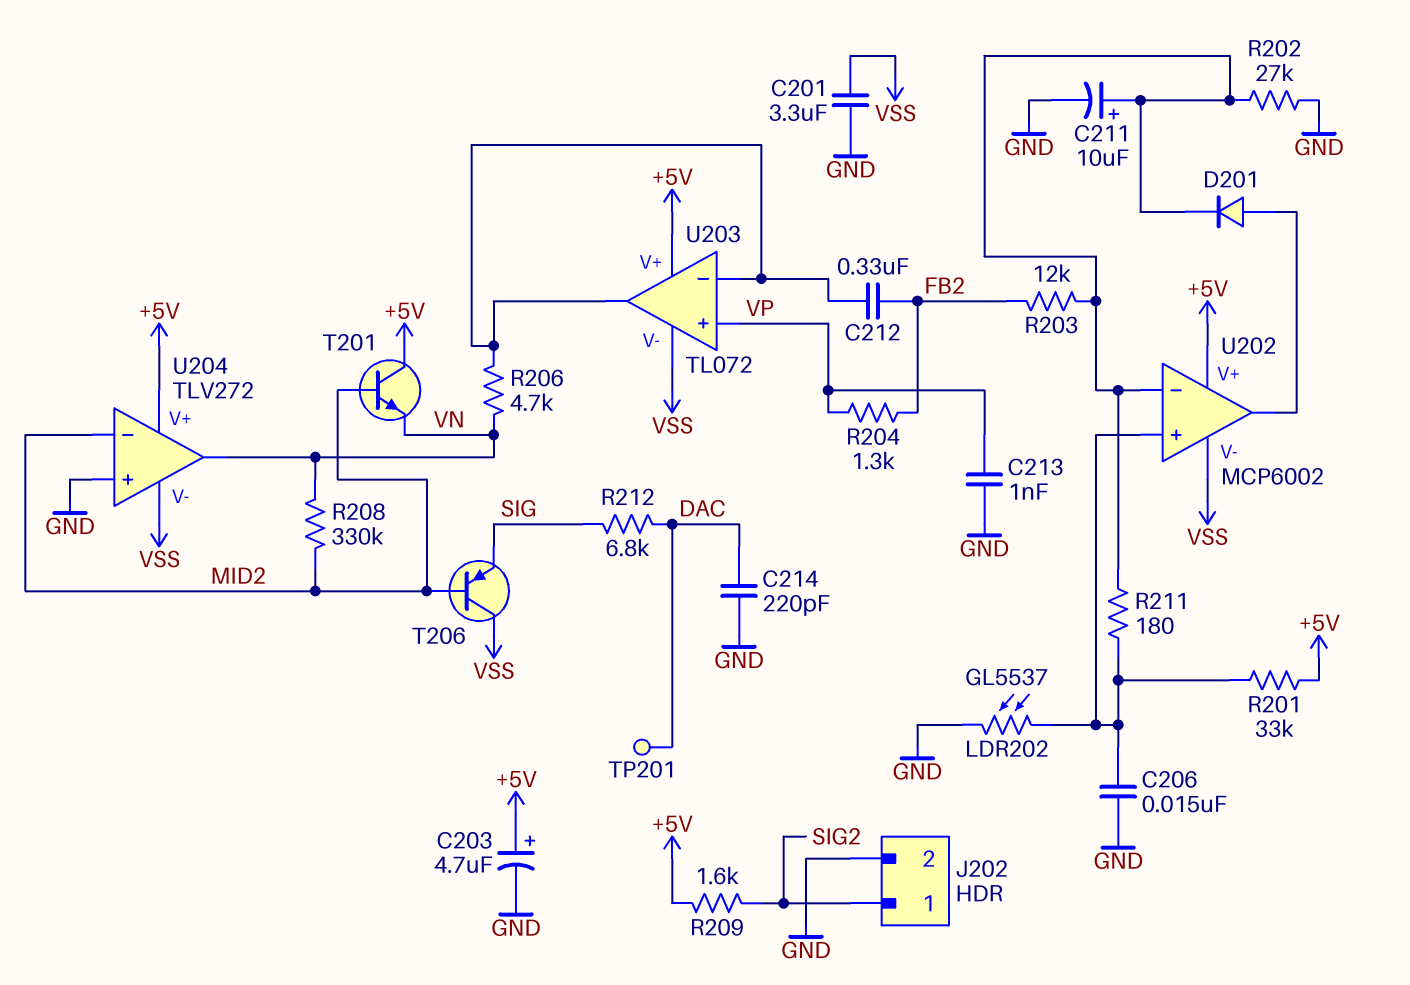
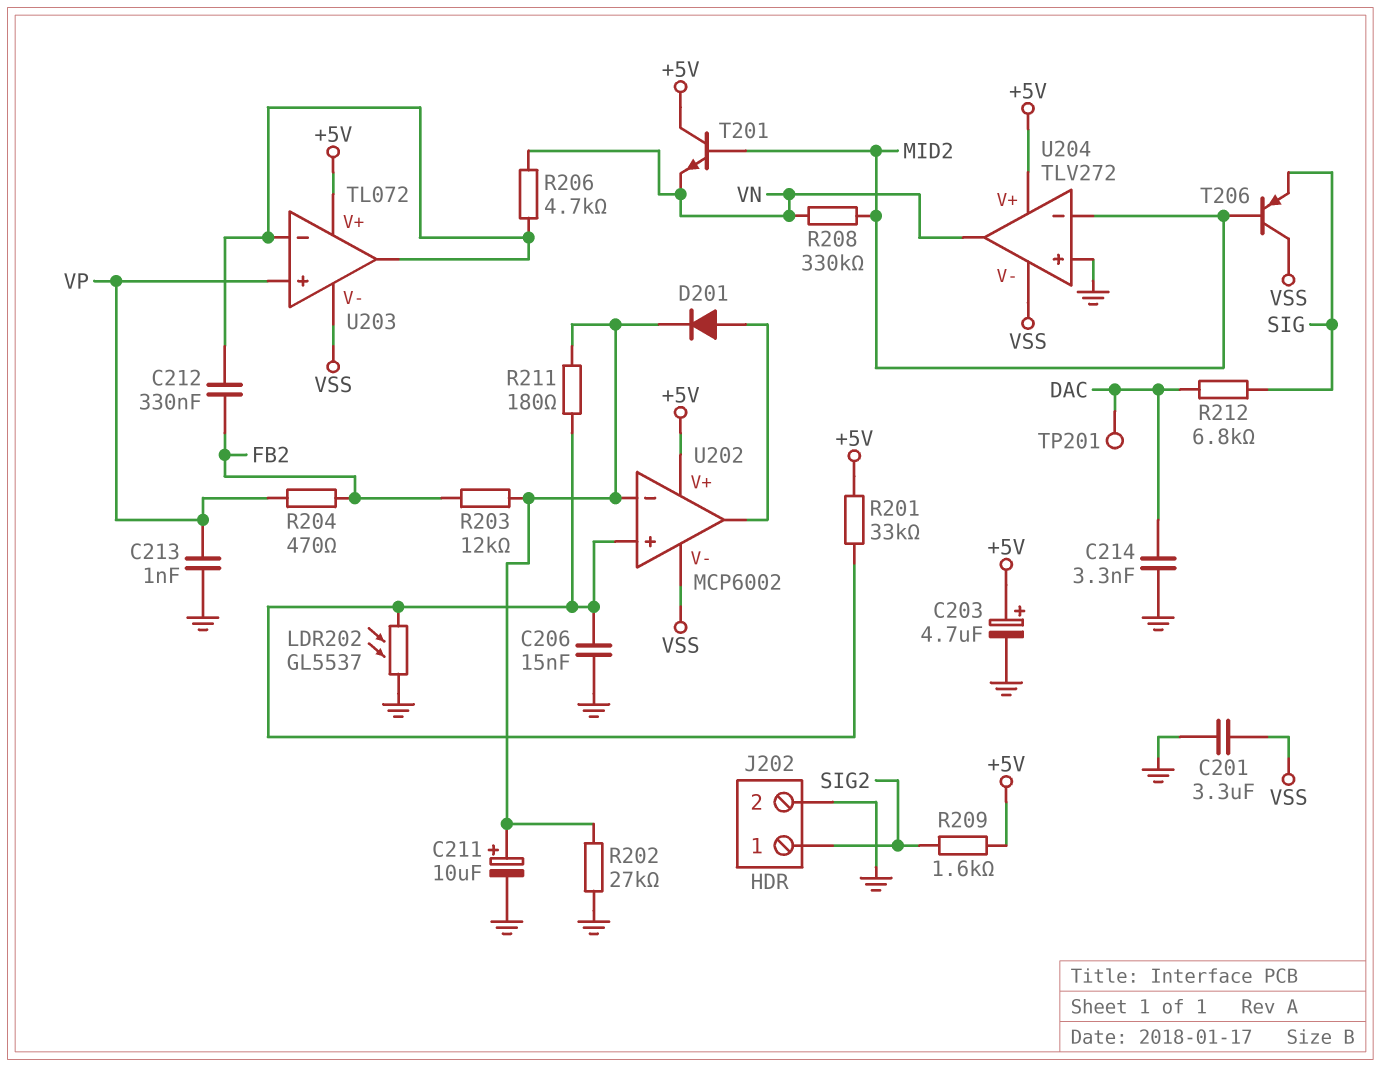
C214: 220pF (DAC, GND) -> 3.3nF (DAC, GND)
R204: 1.3k (FB2, VP) -> 470 (FB2, VP)

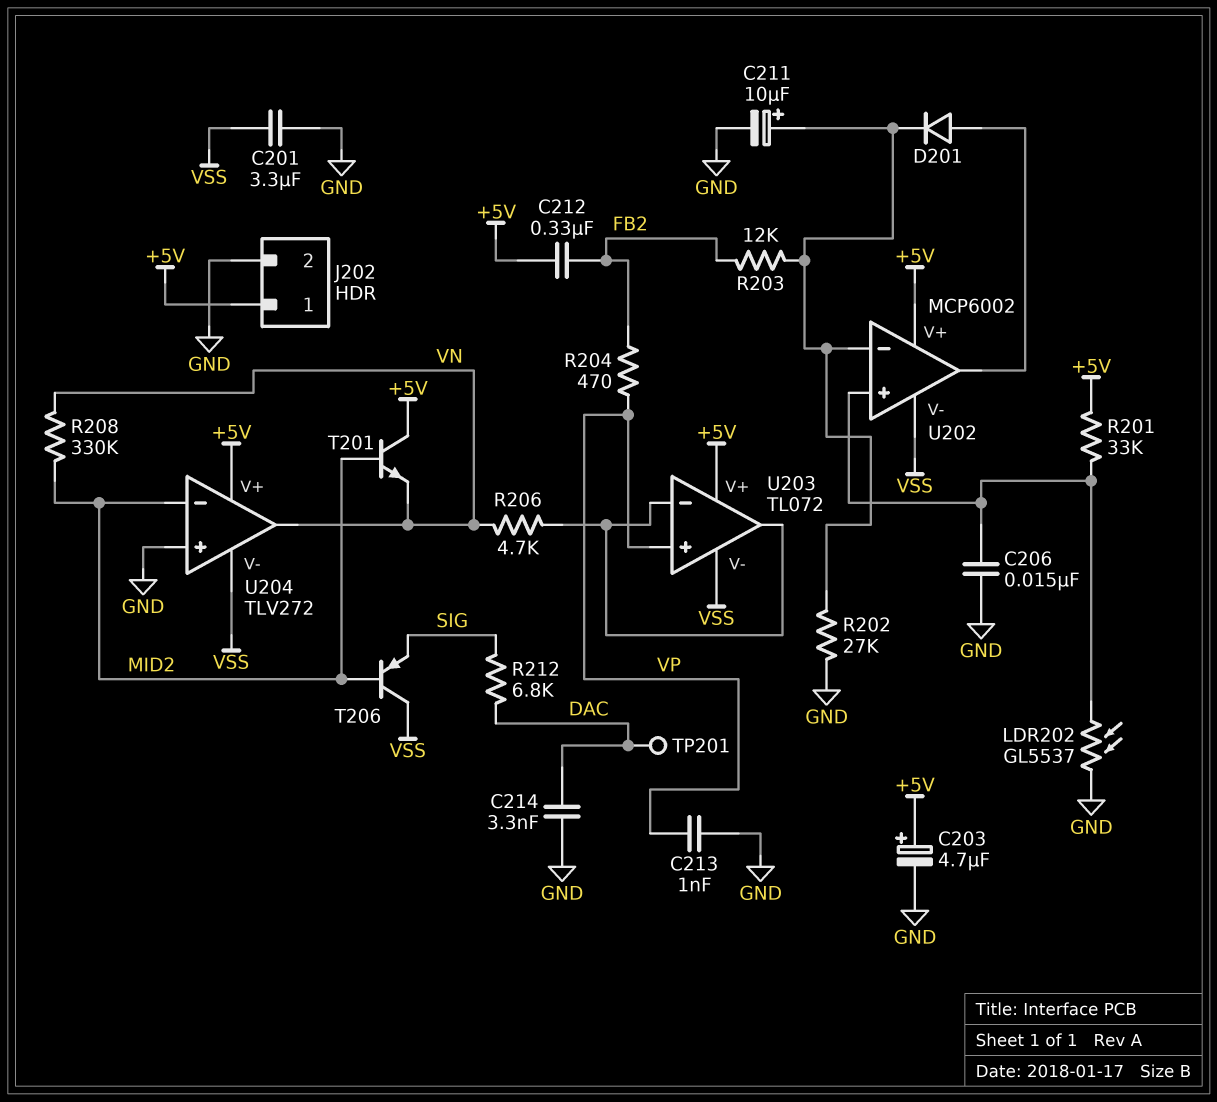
C212: 330nF (FB2, U203/in-) -> 330nF (+5V, FB2)
J202 pin 1: SIG2 -> +5V
R209: 1.6k (+5V, SIG2) -> none
R211: 180 (U202/in+, U202/in-) -> none

